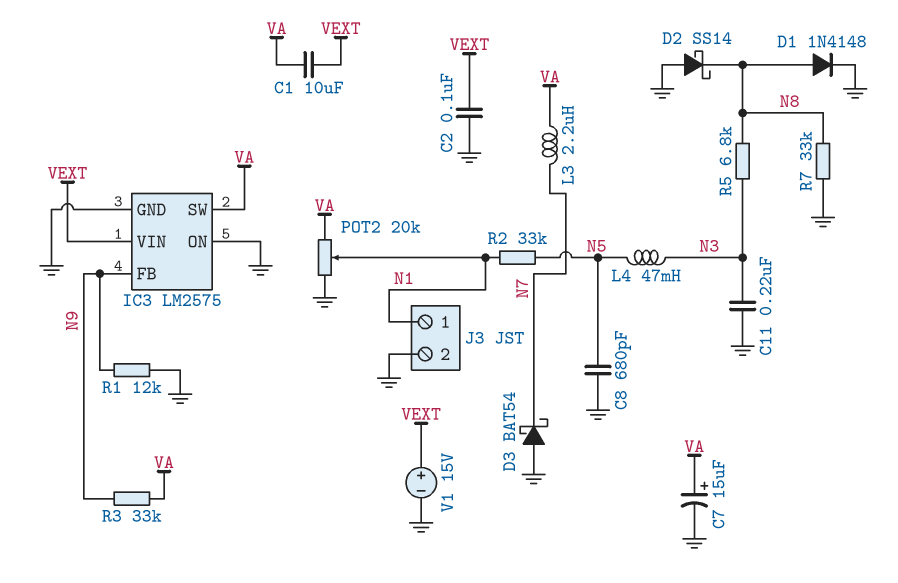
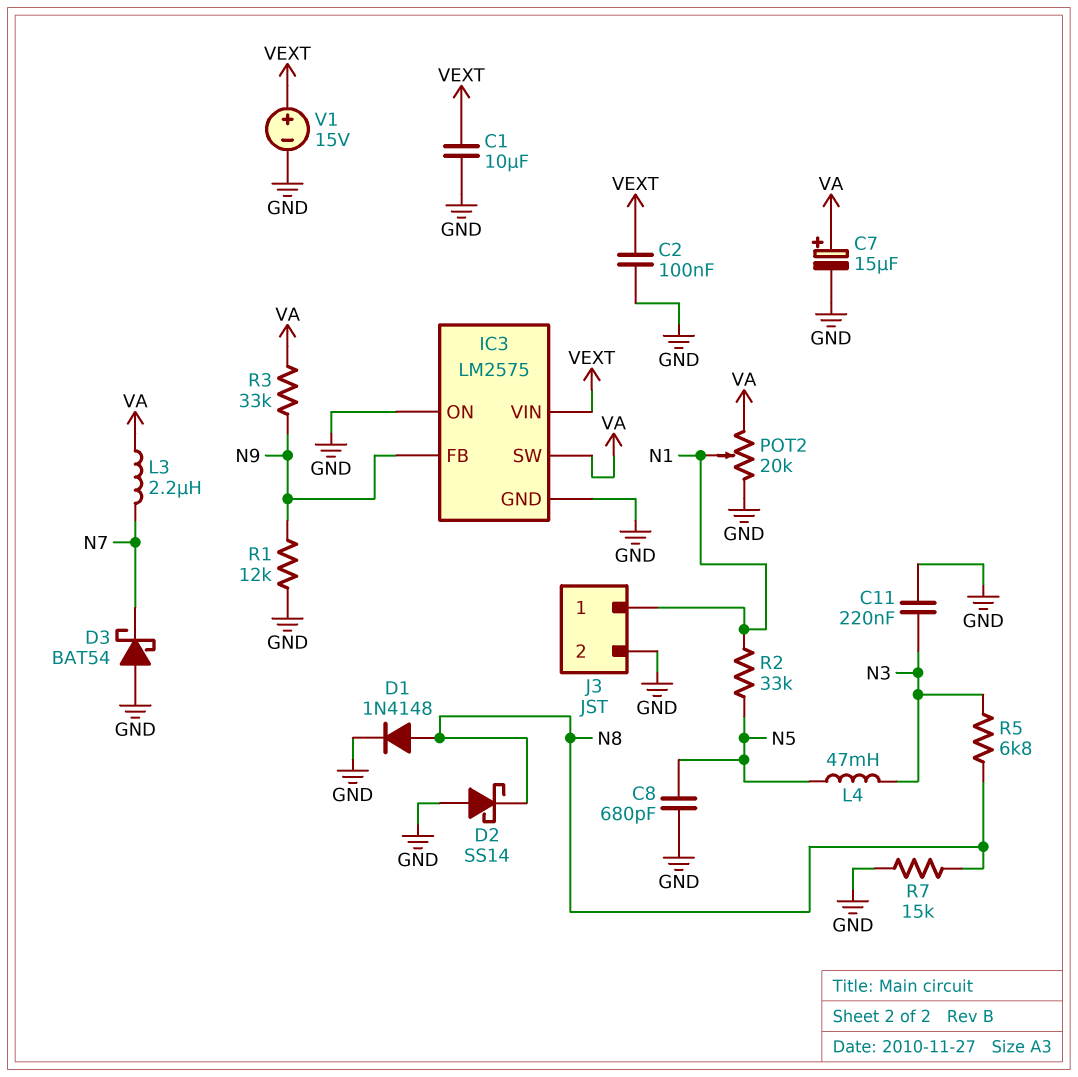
C1: 10uF (VA, VEXT) -> 10uF (GND, VEXT)
R7: 33k (GND, N8) -> 15k (GND, N8)

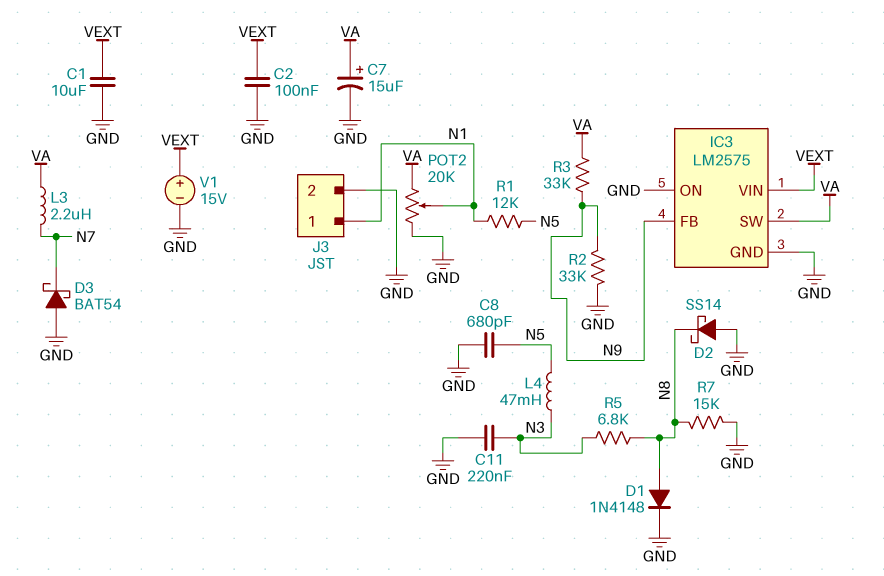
R1: 12k (GND, N9) -> 12k (N1, N5)
R2: 33k (N1, N5) -> 33k (GND, N9)

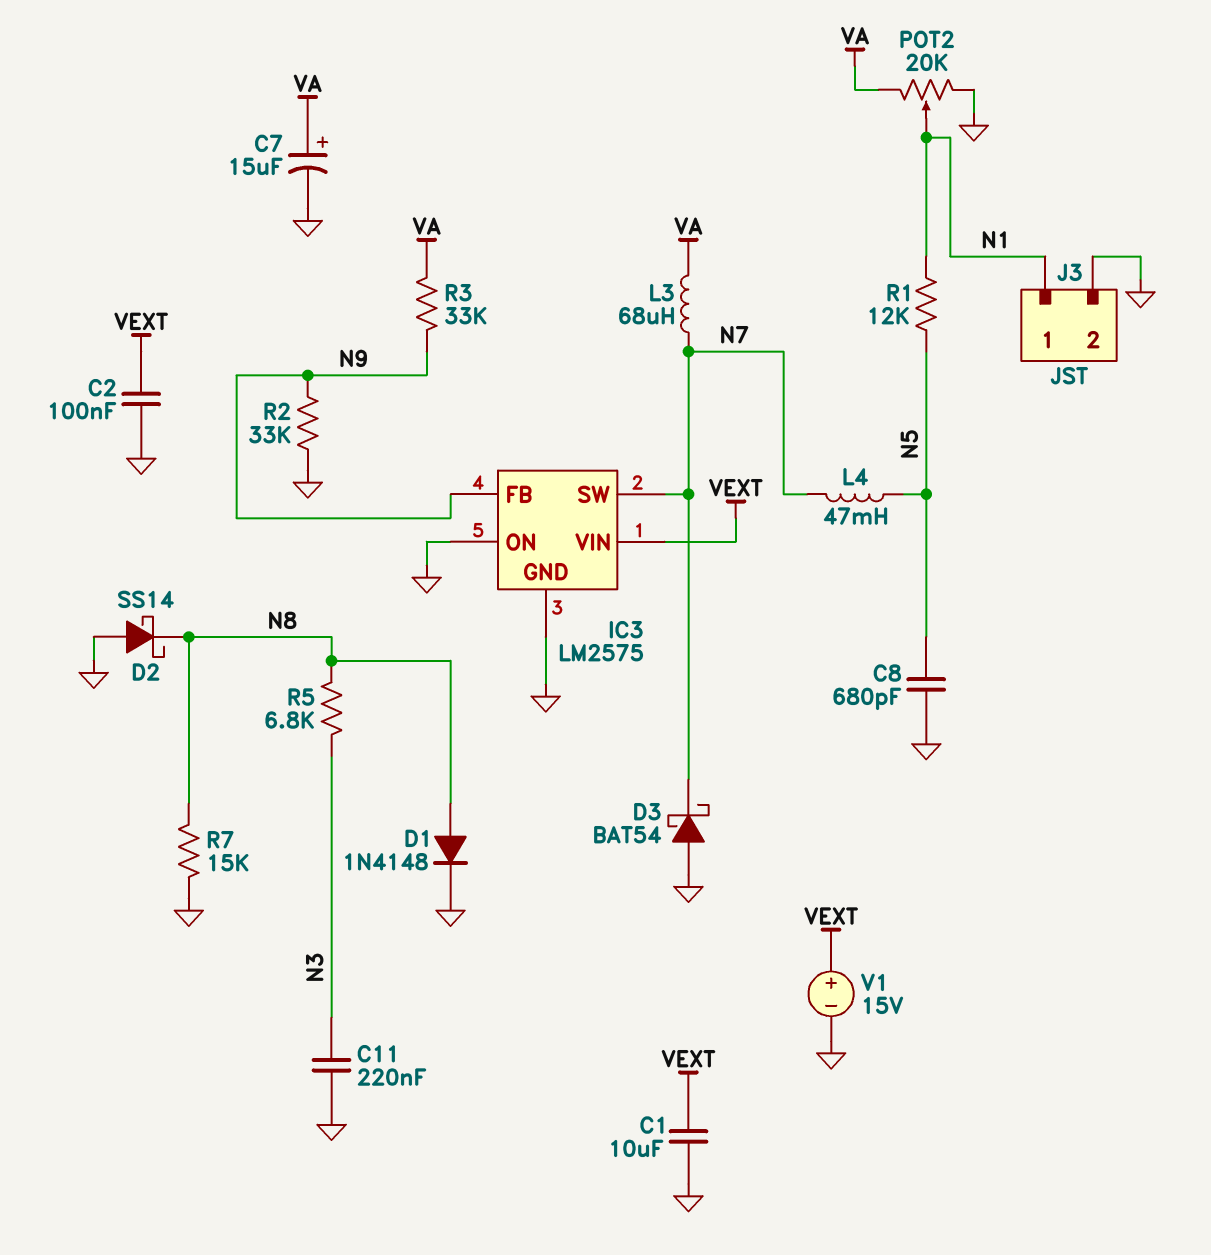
IC3 pin SW: VA -> N7
L3: 2.2uH (N7, VA) -> 68uH (N7, VA)
L4: 47mH (N3, N5) -> 47mH (N5, N7)

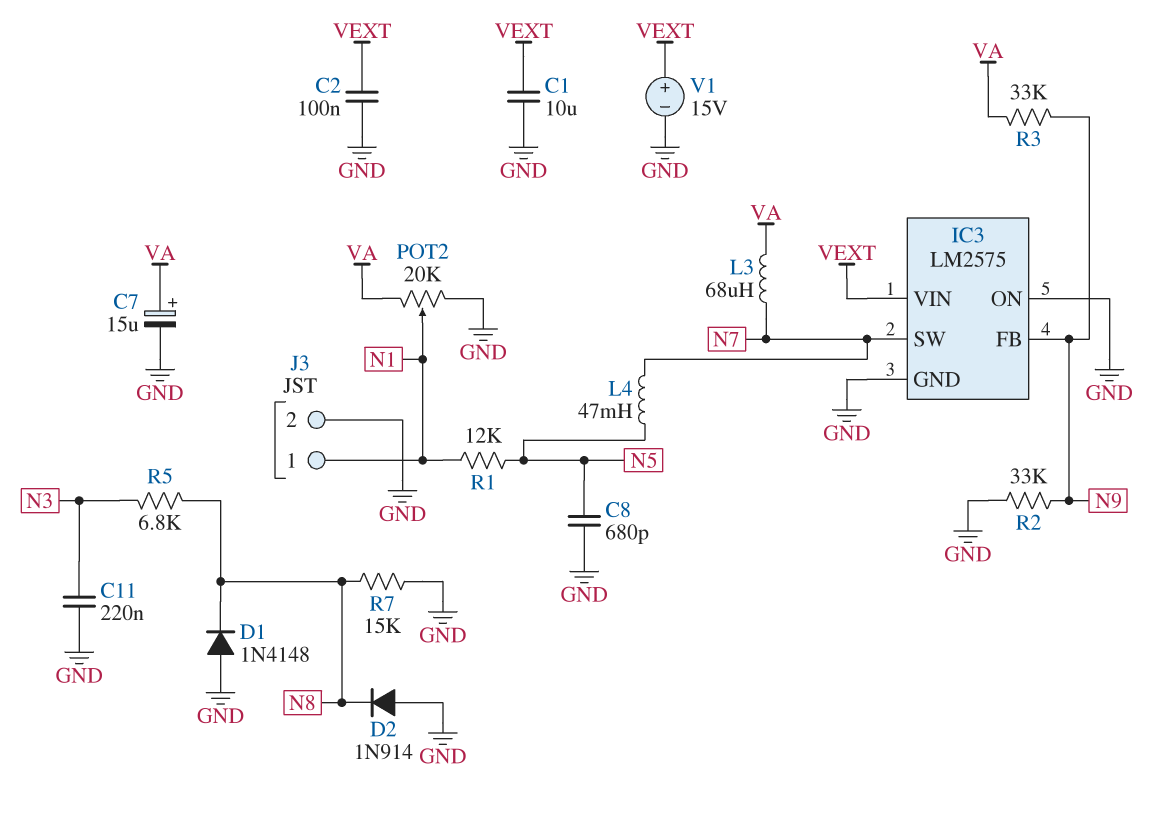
D1: diode 1N4148 (A N8, K GND) -> diode 1N4148 (A GND, K N8)
D2: schottky SS14 (A GND, K N8) -> diode 1N914 (A GND, K N8)
D3: schottky BAT54 (A GND, K N7) -> none

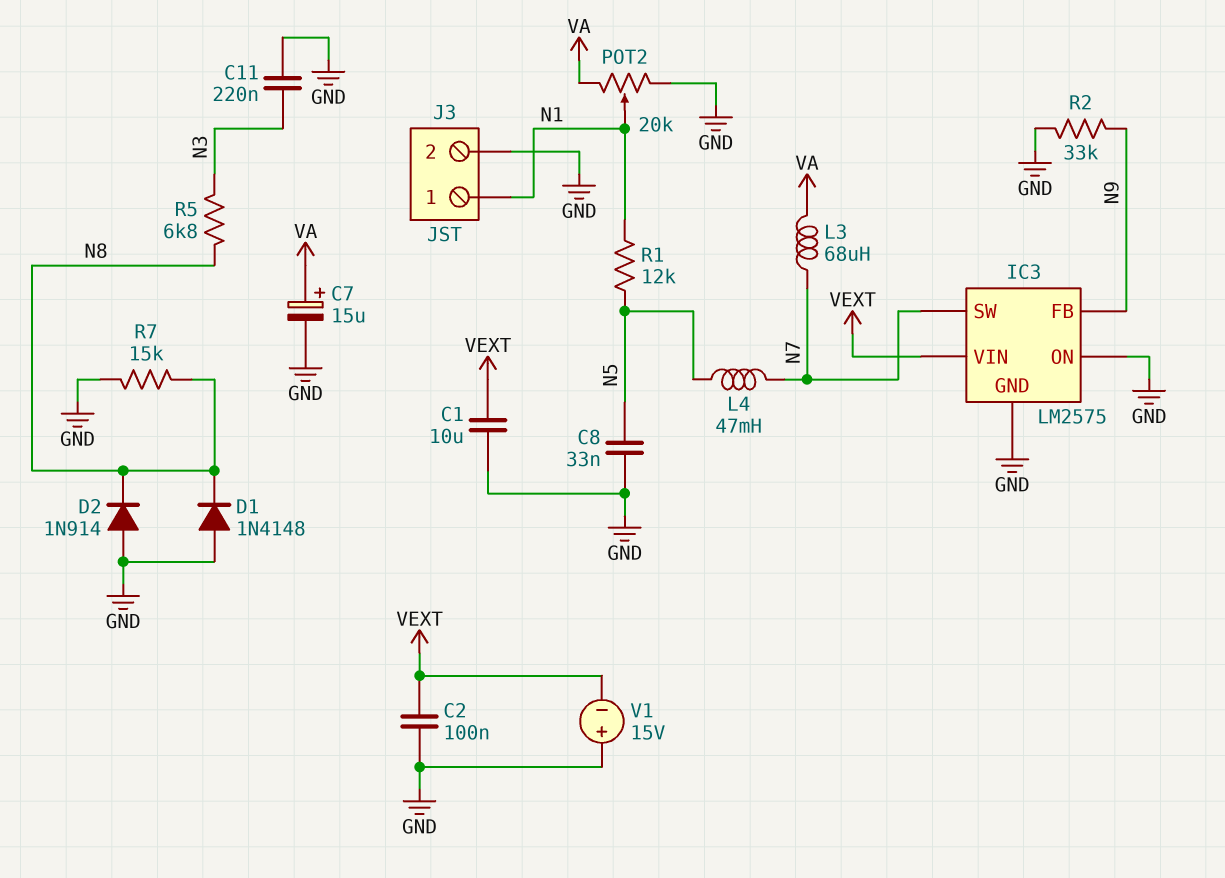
C8: 680pF (GND, N5) -> 33nF (GND, N5)
R3: 33k (N9, VA) -> none
V1: 15V (plus VEXT, minus GND) -> 15V (plus GND, minus VEXT)

